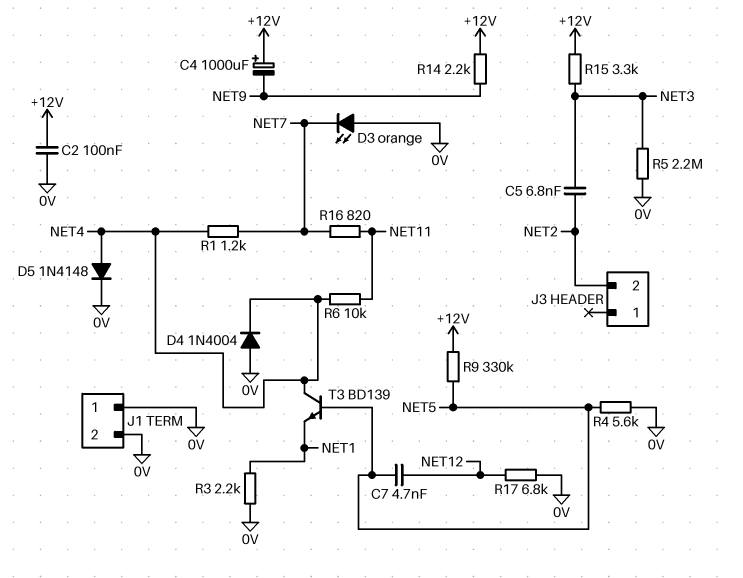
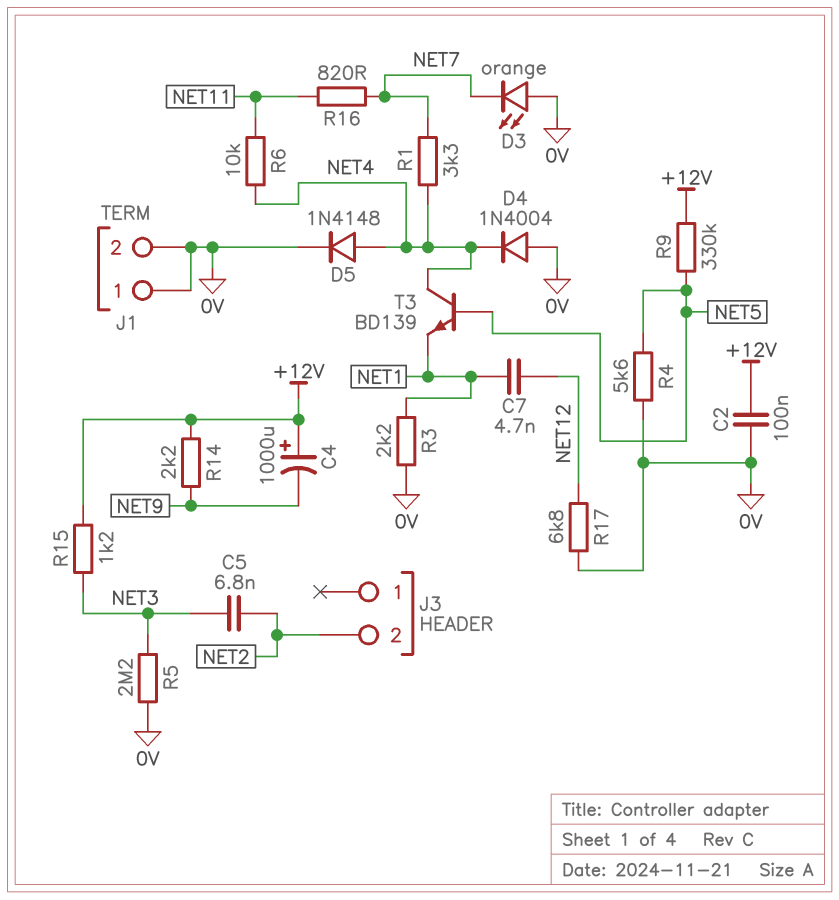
C7: 4.7nF (NET5, NET12) -> 4.7nF (NET1, NET12)
R1: 1.2k (NET4, NET7) -> 3.3k (NET4, NET7)
R15: 3.3k (+12V, NET3) -> 1.2k (+12V, NET3)

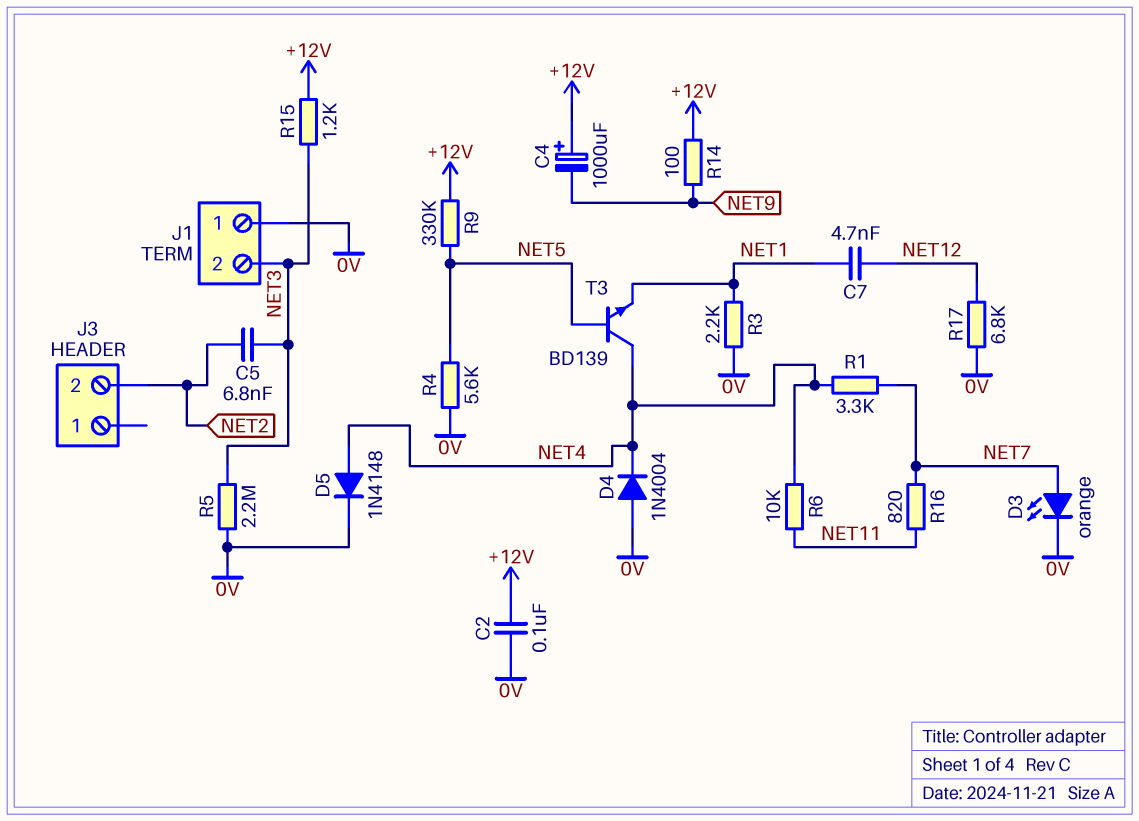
D3: LED orange (A 0V, K NET7) -> LED orange (A NET7, K 0V)
J1 pin 2: 0V -> NET3
R14: 2.2k (+12V, NET9) -> 100 (+12V, NET9)

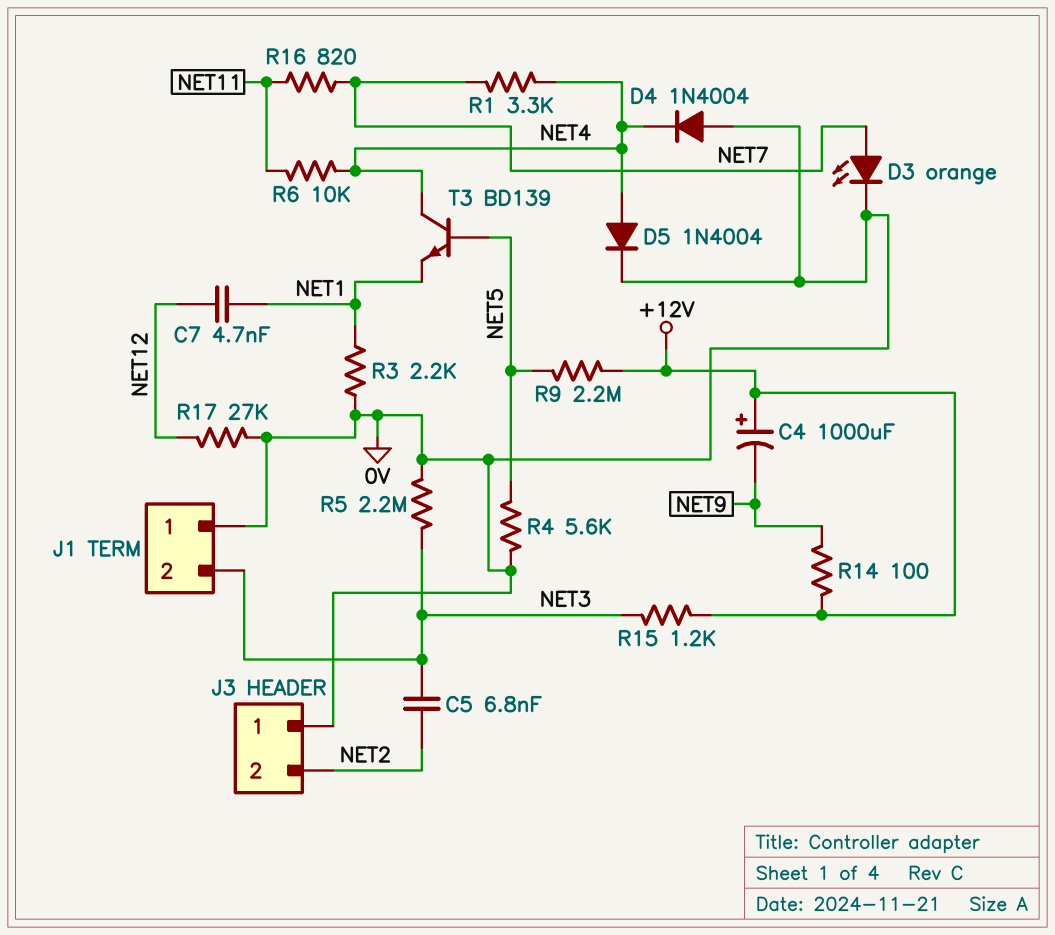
C2: 100nF (+12V, 0V) -> none
D5: diode 1N4148 (A NET4, K 0V) -> diode 1N4004 (A NET4, K 0V)
J3 pin 1: none -> 0V
R9: 330k (+12V, NET5) -> 2.2M (+12V, NET5)
R17: 6.8k (0V, NET12) -> 27k (0V, NET12)

